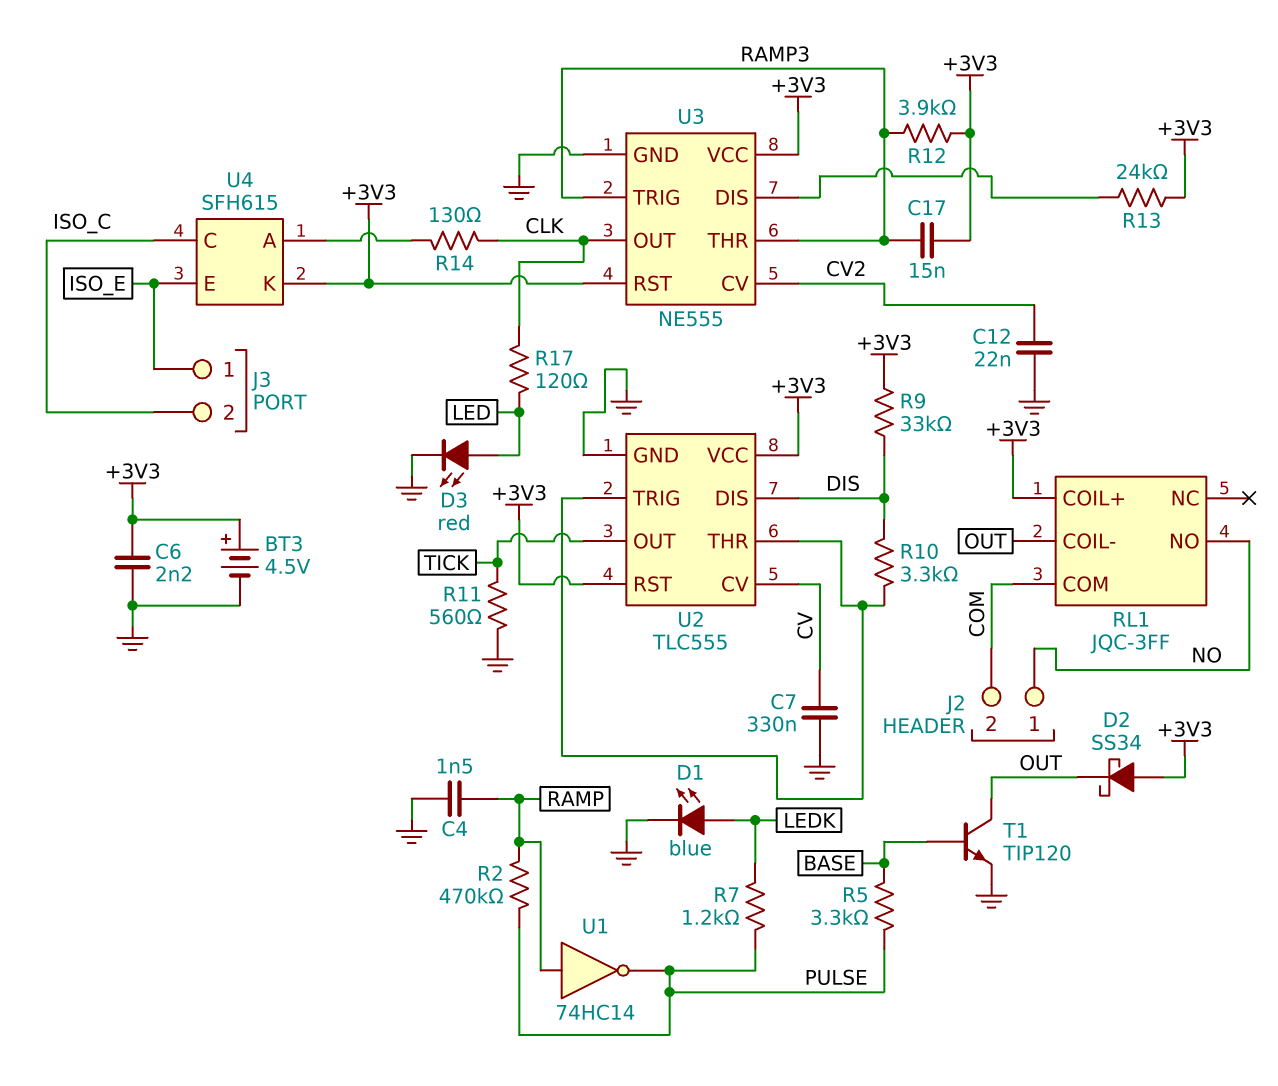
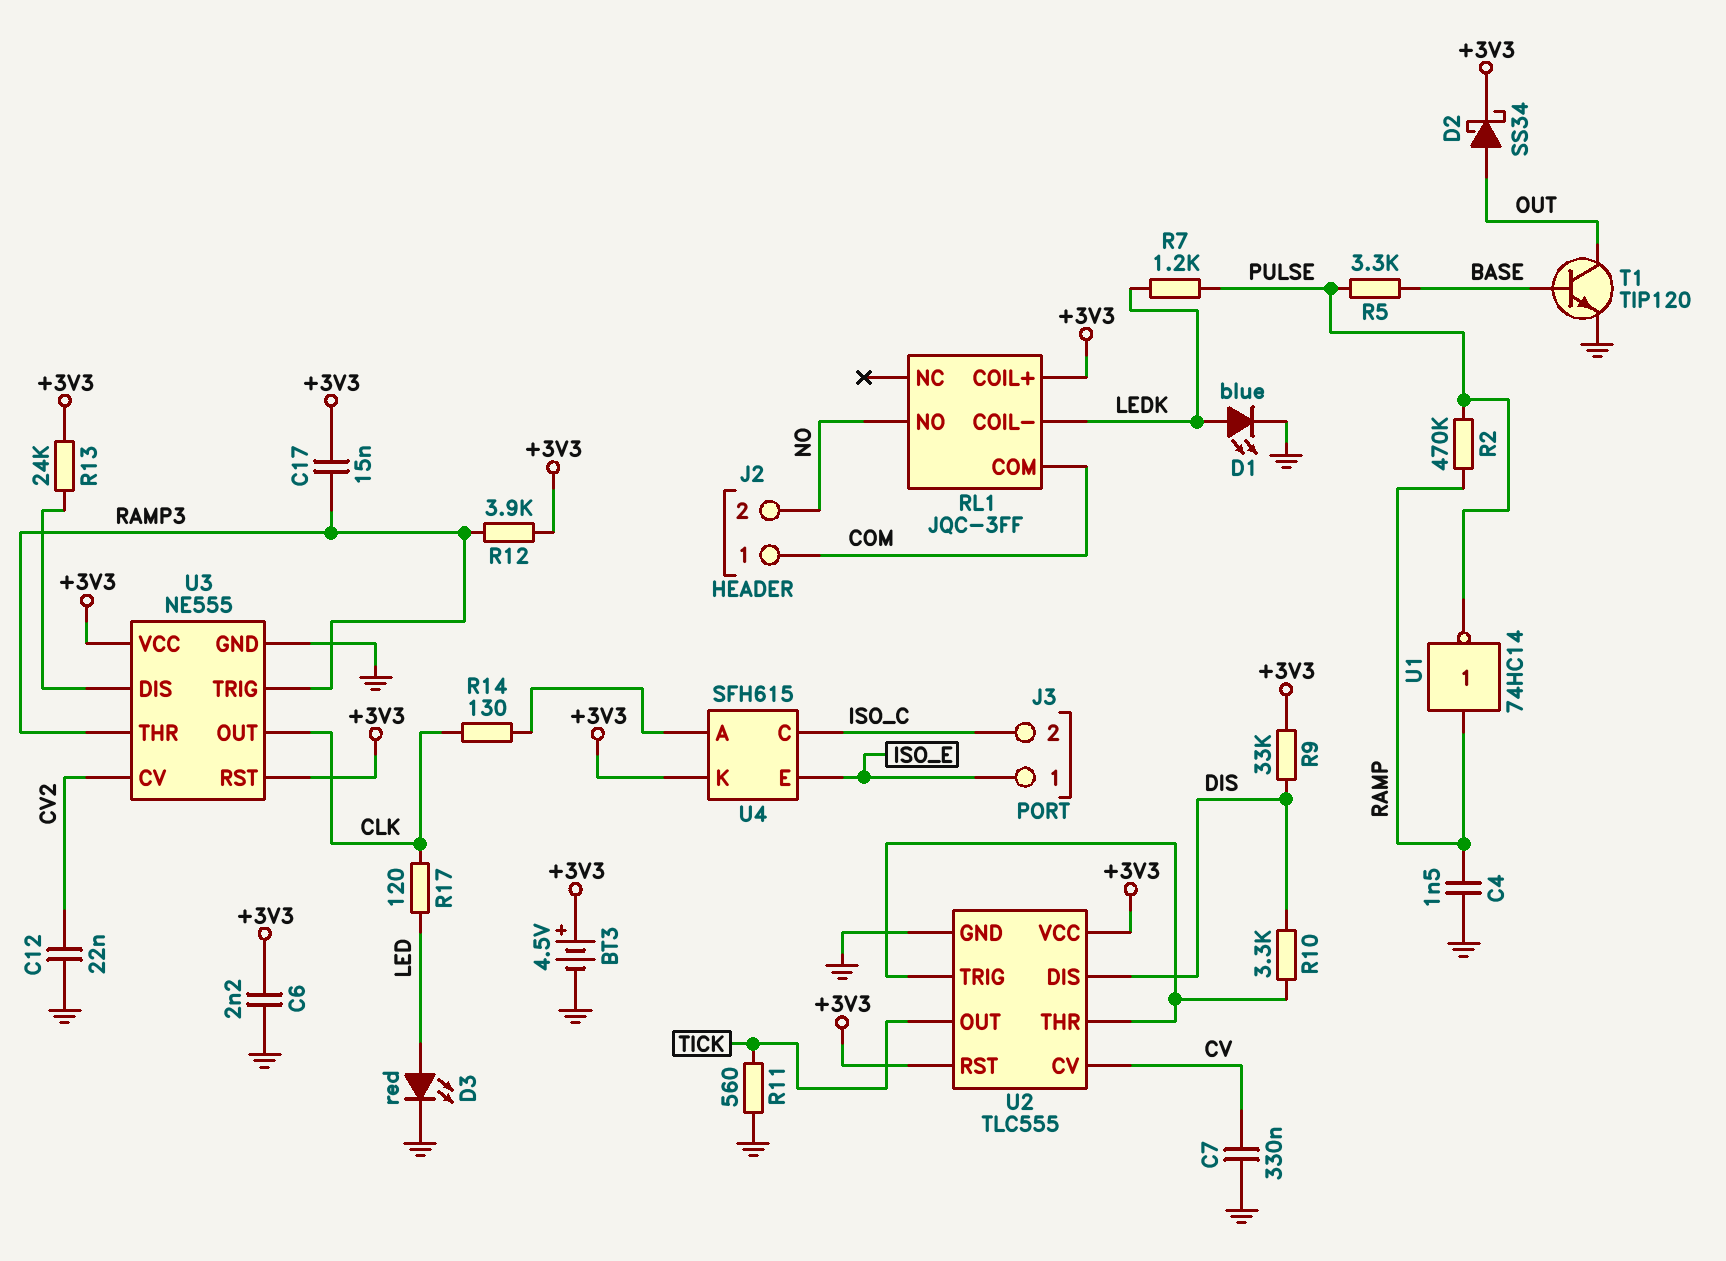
D2: schottky SS34 (A +3V3, K OUT) -> schottky SS34 (A OUT, K +3V3)
J2 pin 1: NO -> COM
J2 pin 2: COM -> NO
RL1 pin COIL-: OUT -> LEDK

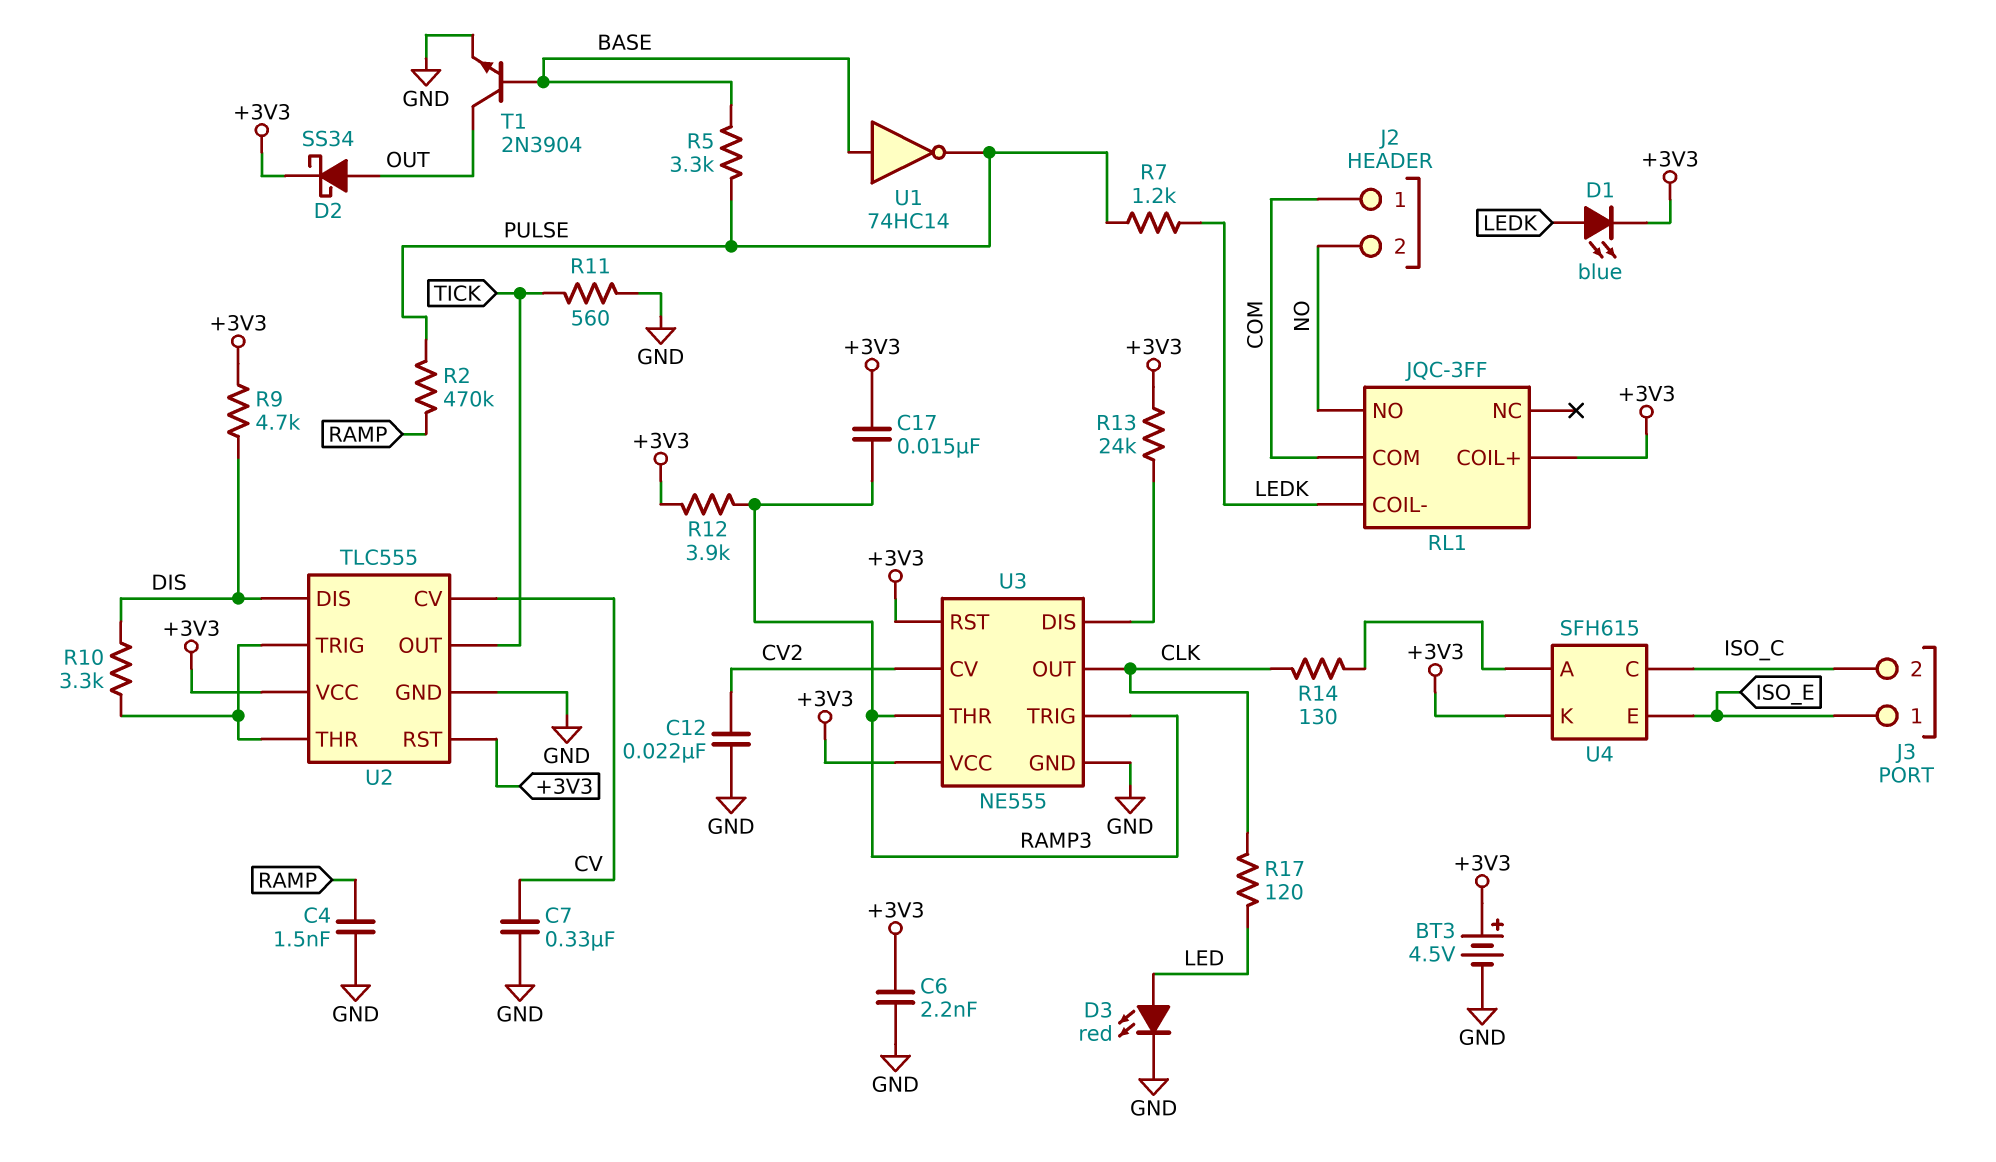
D1: LED blue (A LEDK, K GND) -> LED blue (A LEDK, K +3V3)
R9: 33k (+3V3, DIS) -> 4.7k (+3V3, DIS)
T1: NPN TIP120 (B BASE, C OUT, E GND) -> NPN 2N3904 (B BASE, C OUT, E GND)
U1: NOT 74HC14 (in RAMP, out PULSE) -> NOT 74HC14 (in BASE, out PULSE)

